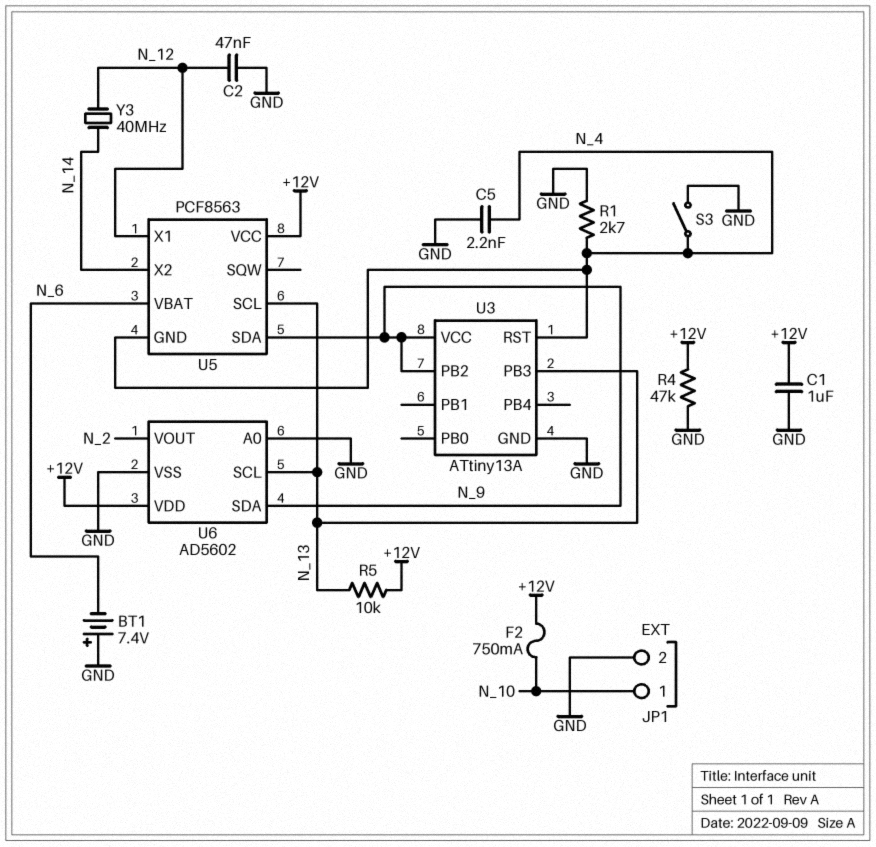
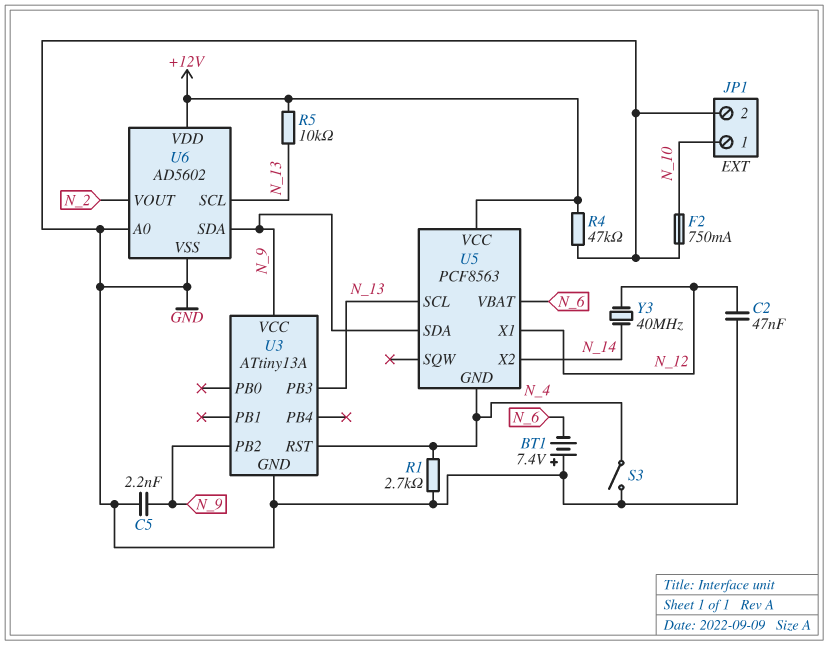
C1: 1uF (+12V, GND) -> none
C5: 2.2nF (GND, N_4) -> 2.2nF (GND, N_9)
F2: 750mA (+12V, N_10) -> 750mA (GND, N_10)

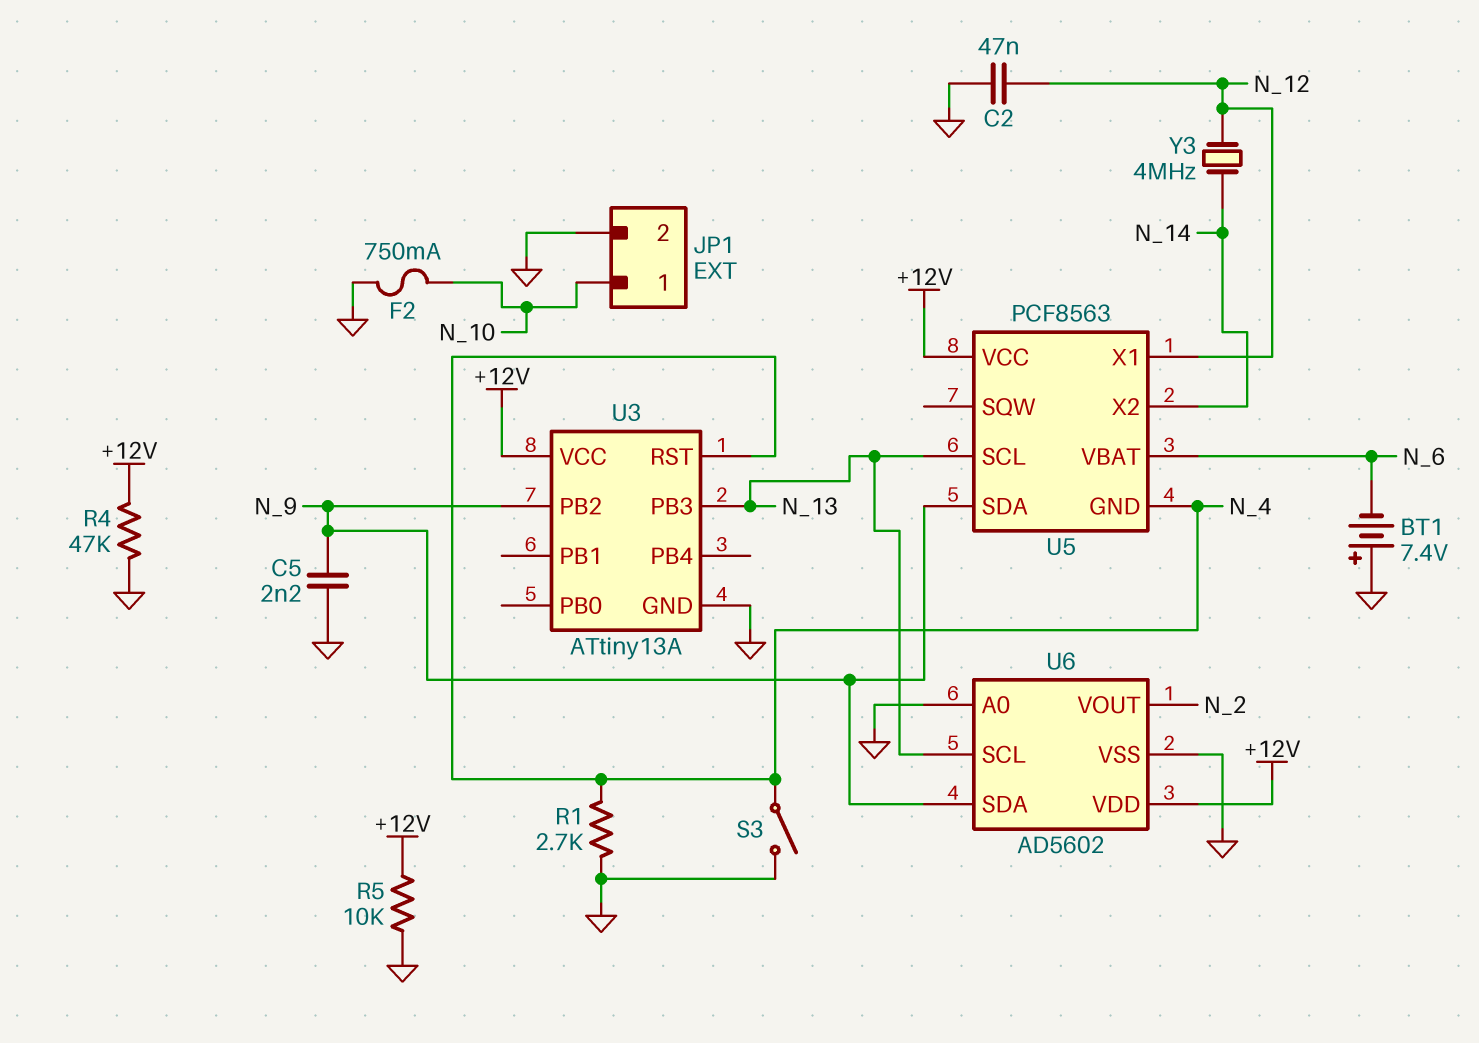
R5: 10k (+12V, N_13) -> 10k (+12V, GND)
U3 pin VCC: N_9 -> +12V
Y3: 40MHz (N_12, N_14) -> 4MHz (N_12, N_14)

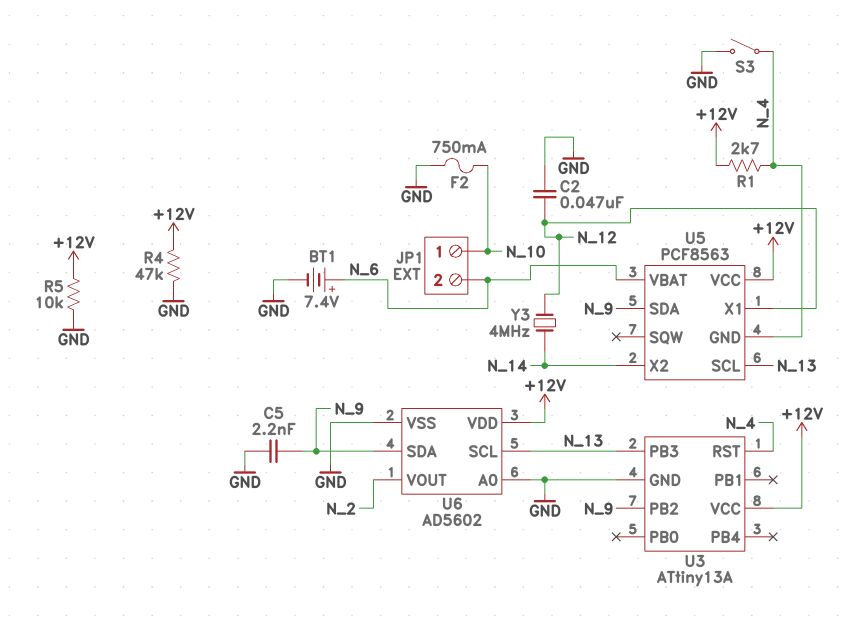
BT1: 7.4V (plus GND, minus N_6) -> 7.4V (plus N_6, minus GND)
JP1 pin 2: GND -> N_6
R1: 2.7k (GND, N_4) -> 2.7k (+12V, N_4)

